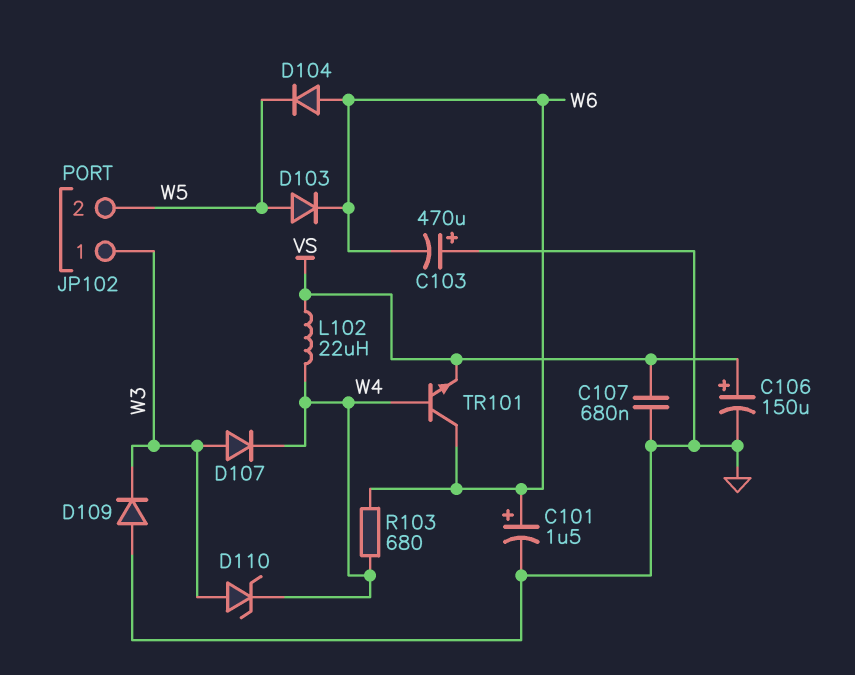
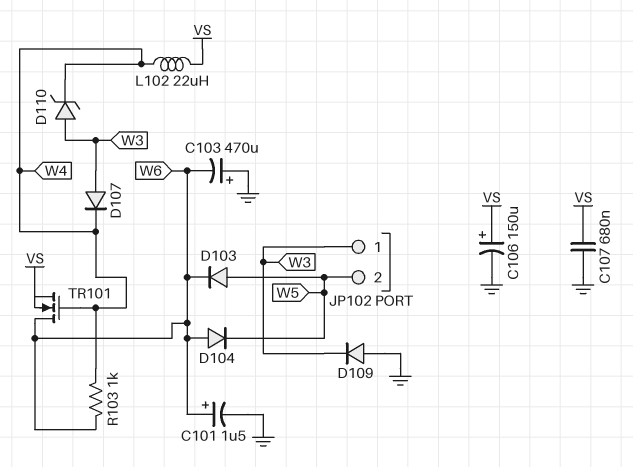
R103: 680 (W4, W6) -> 1k (W4, W6)
TR101: NPN (B W4, C W6, E VS) -> NMOS (G W4, D W6, S VS)

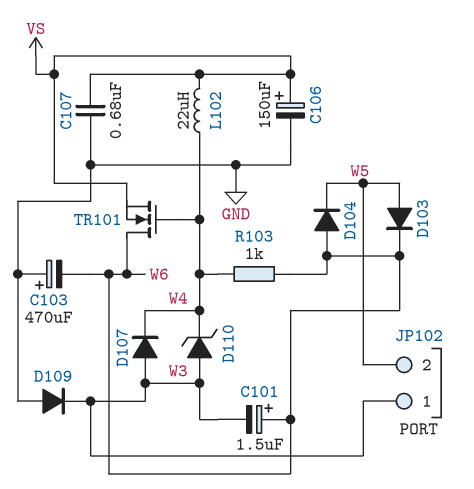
C101: 1.5uF (plus W6, minus GND) -> 1.5uF (plus W6, minus W3)

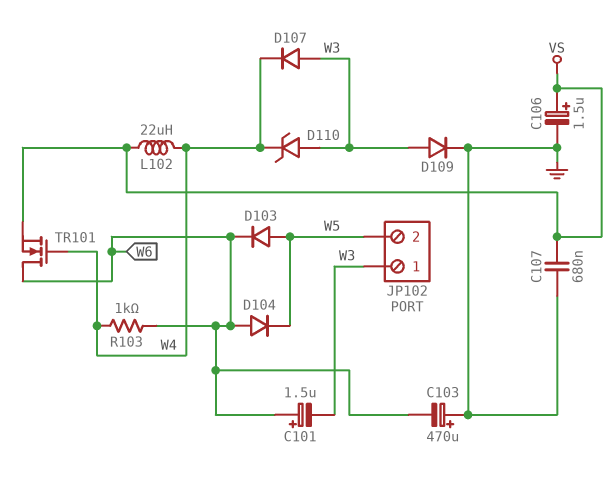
C106: 150uF (plus VS, minus GND) -> 1.5uF (plus VS, minus GND)
D109: diode (A GND, K W3) -> diode (A W3, K GND)

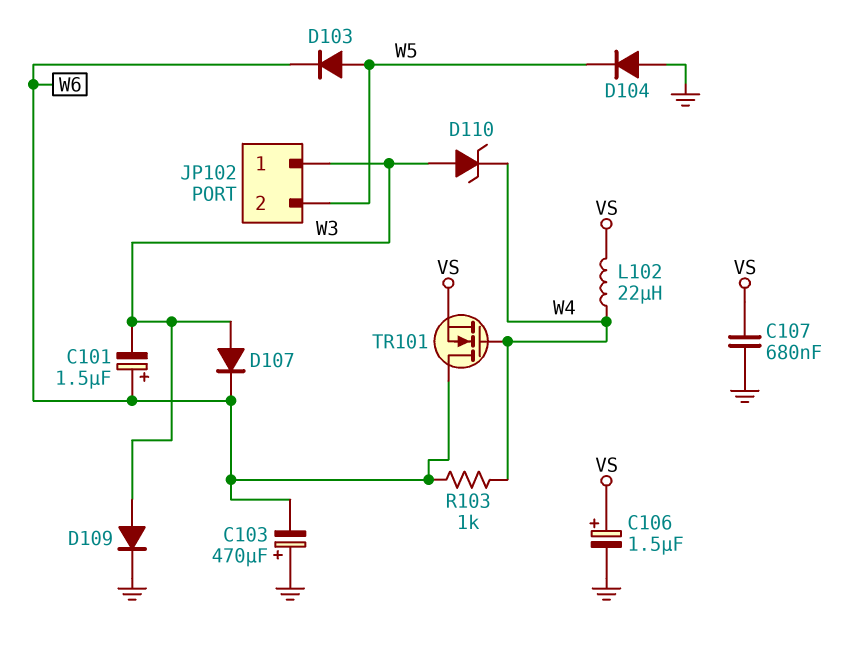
D104: diode (A W6, K W5) -> diode (A GND, K W5)
D107: diode (A W3, K W4) -> diode (A W3, K W6)

